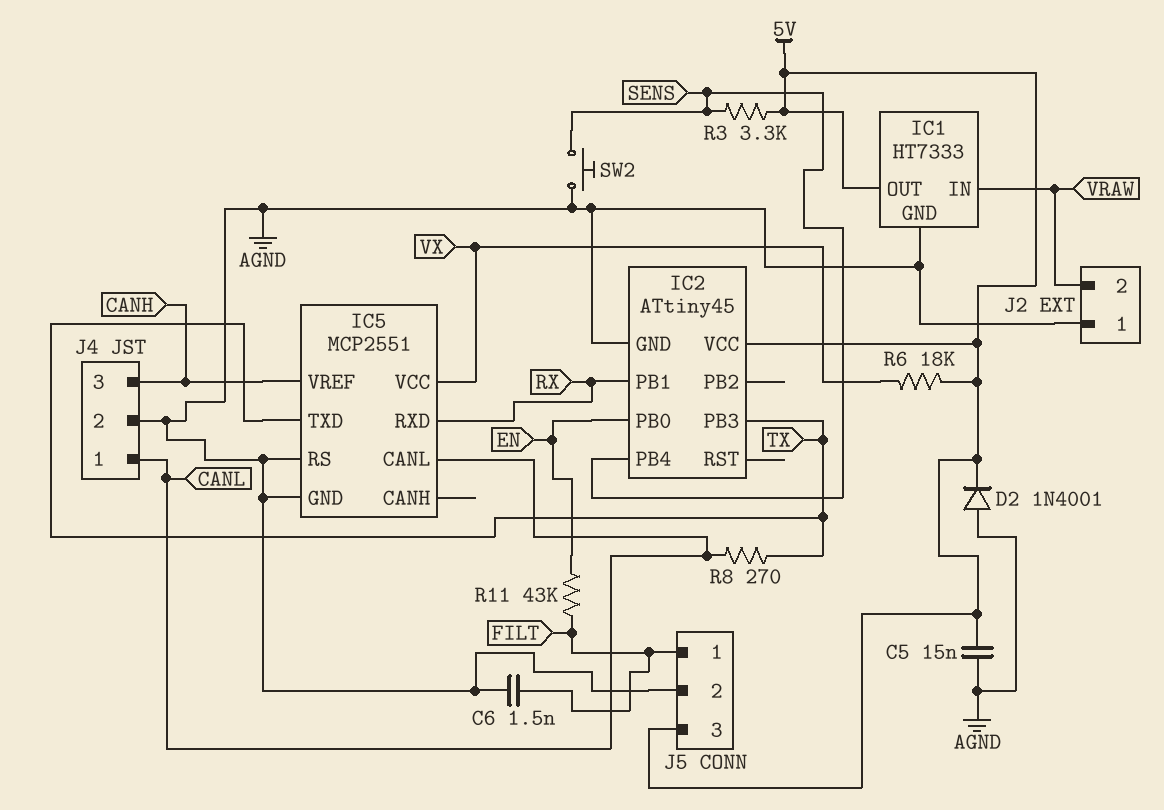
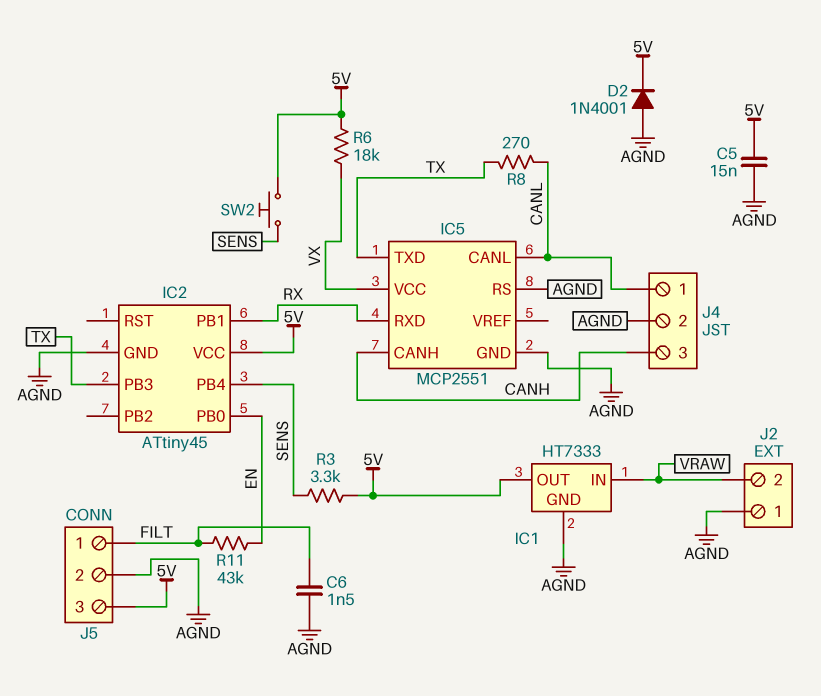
IC5 pin CANH: none -> CANH
IC5 pin VREF: CANH -> none
SW2: button (AGND, SENS) -> button (5V, SENS)

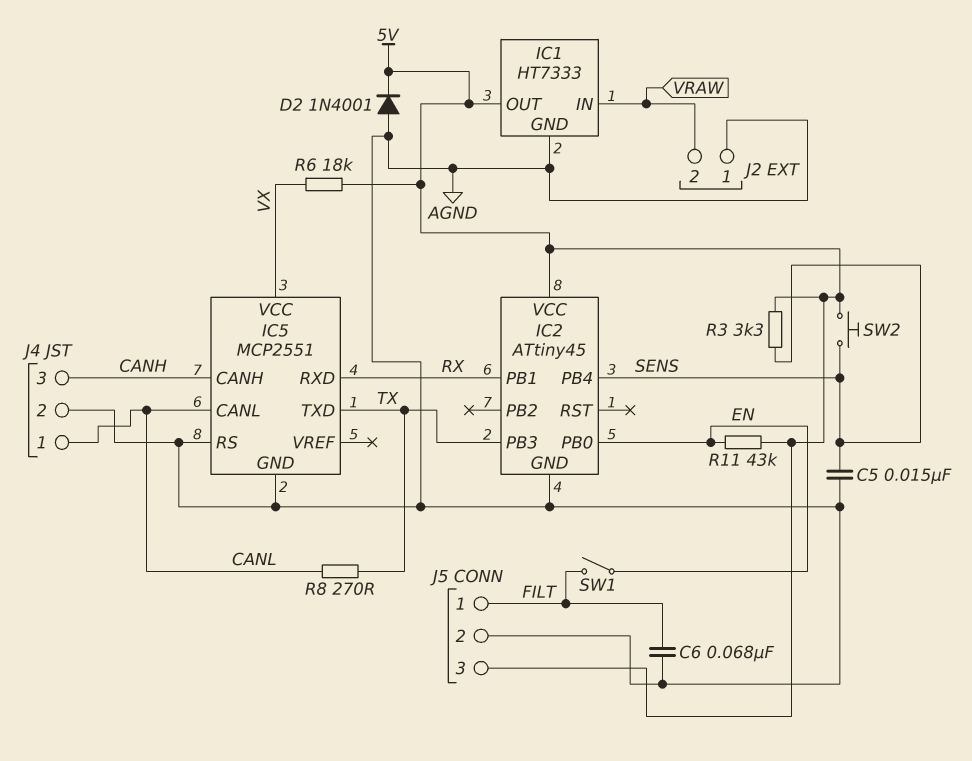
C5: 15nF (5V, AGND) -> 15nF (AGND, SENS)
C6: 1.5nF (AGND, FILT) -> 68nF (AGND, FILT)
R11: 43k (EN, FILT) -> 43k (5V, EN)
SW1: none -> switch (EN, FILT)

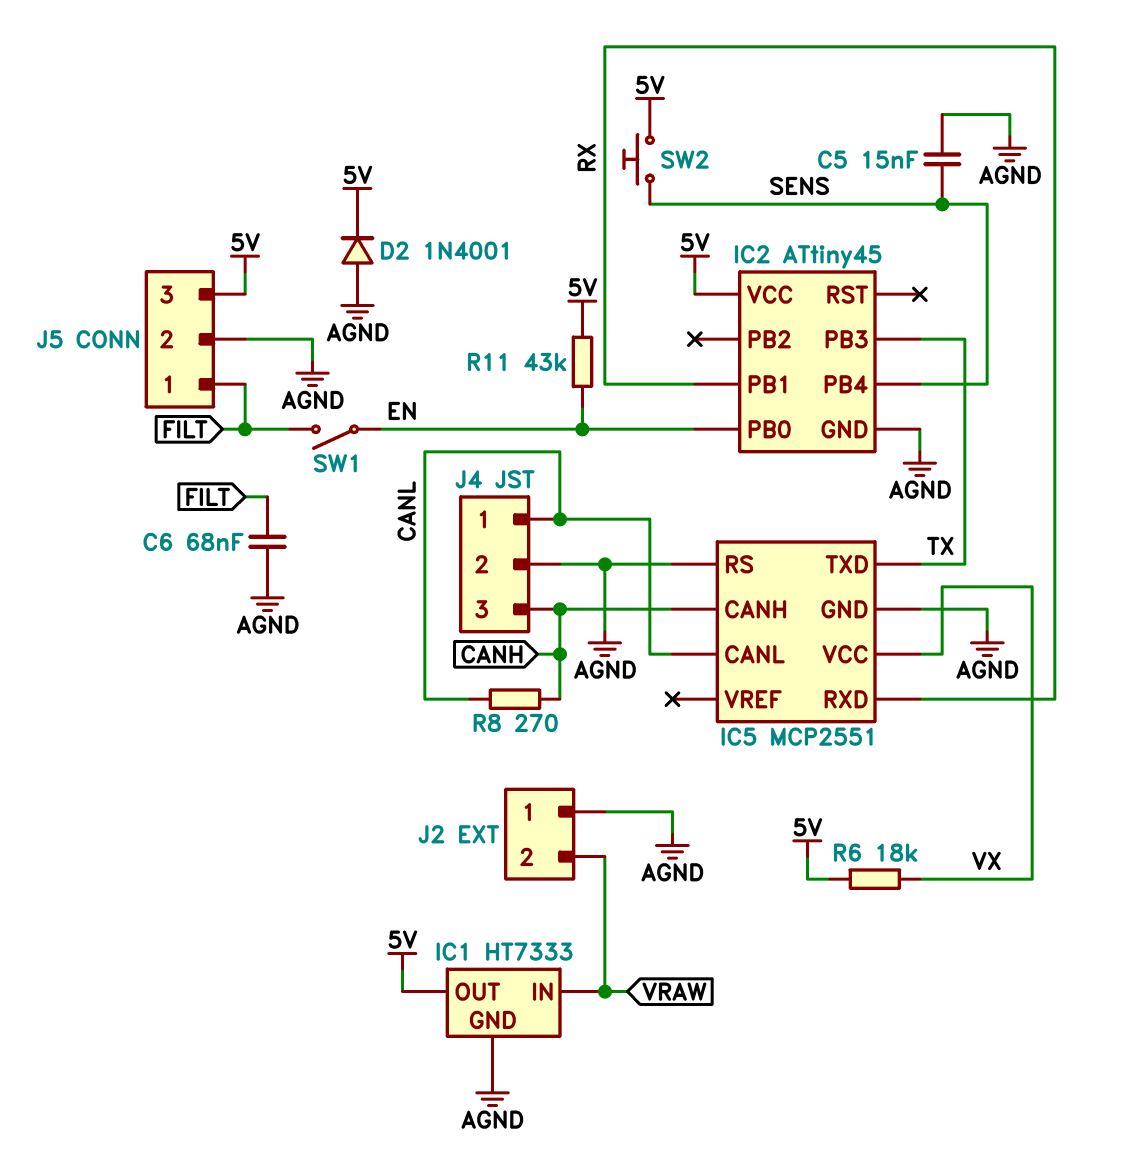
R3: 3.3k (5V, SENS) -> none
R8: 270 (CANL, TX) -> 270 (CANH, CANL)

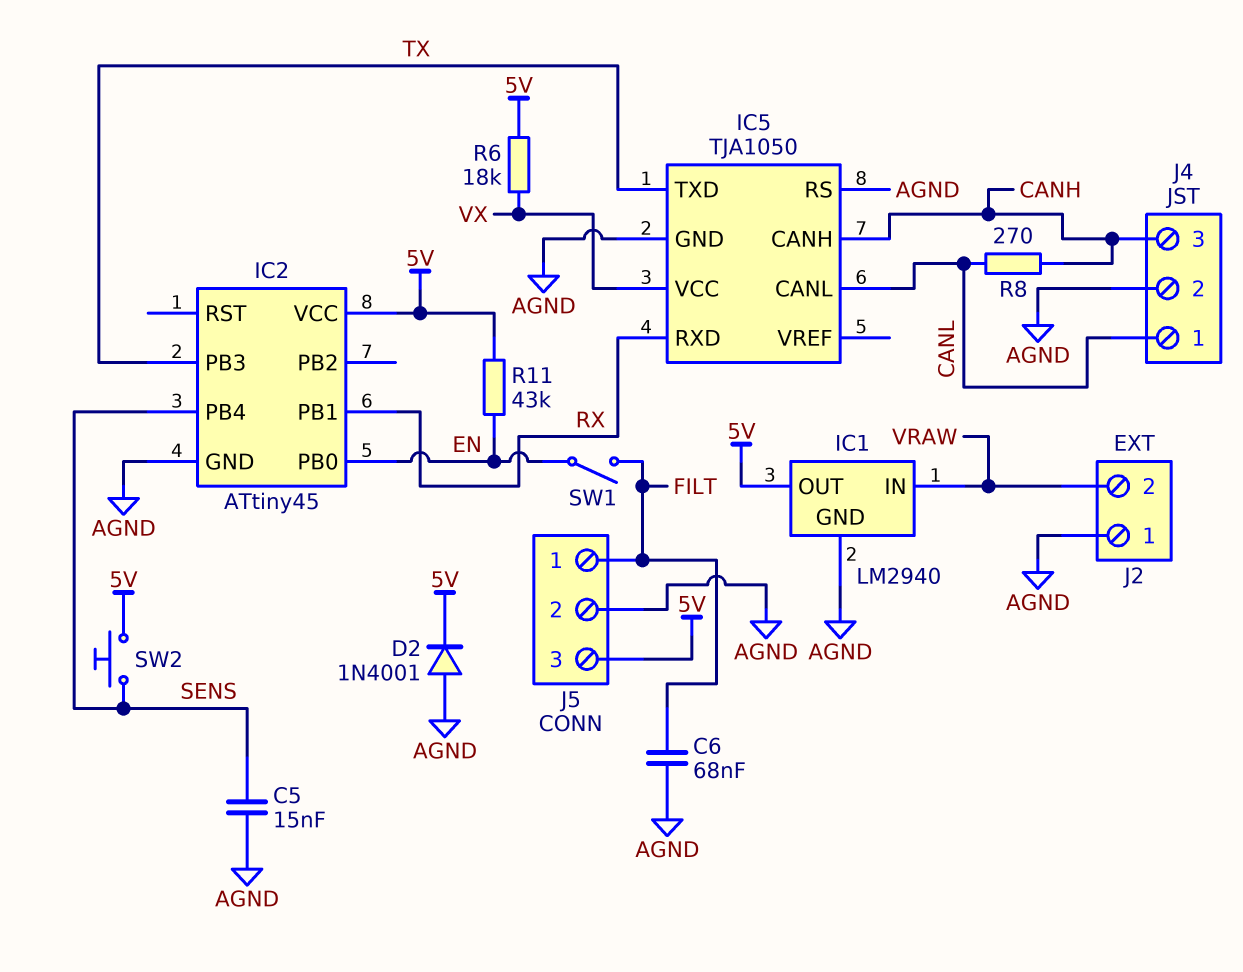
IC1: HT7333 -> LM2940
IC5: MCP2551 -> TJA1050

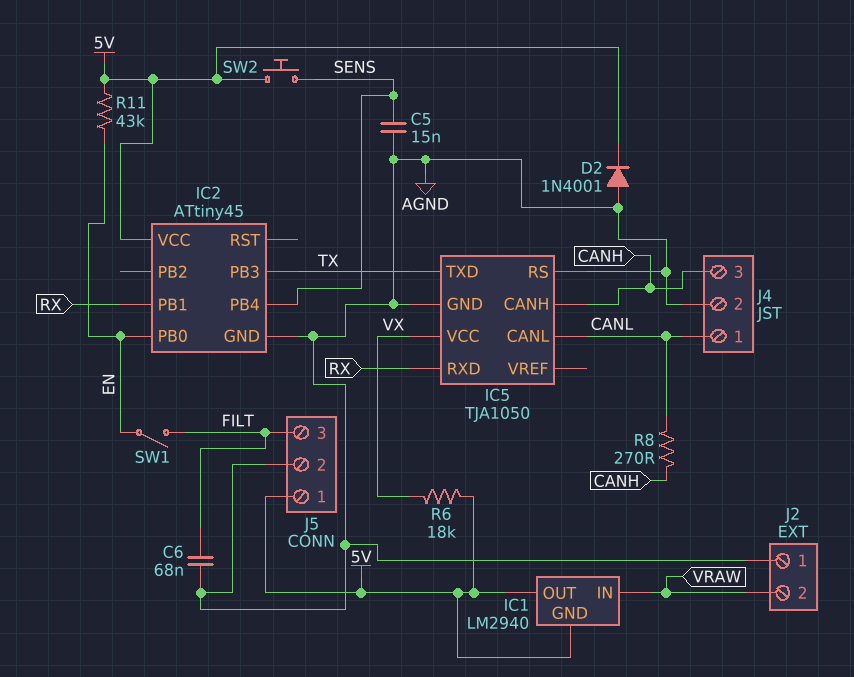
IC1 pin GND: AGND -> 5V
J5 pin 1: FILT -> 5V
J5 pin 3: 5V -> FILT

